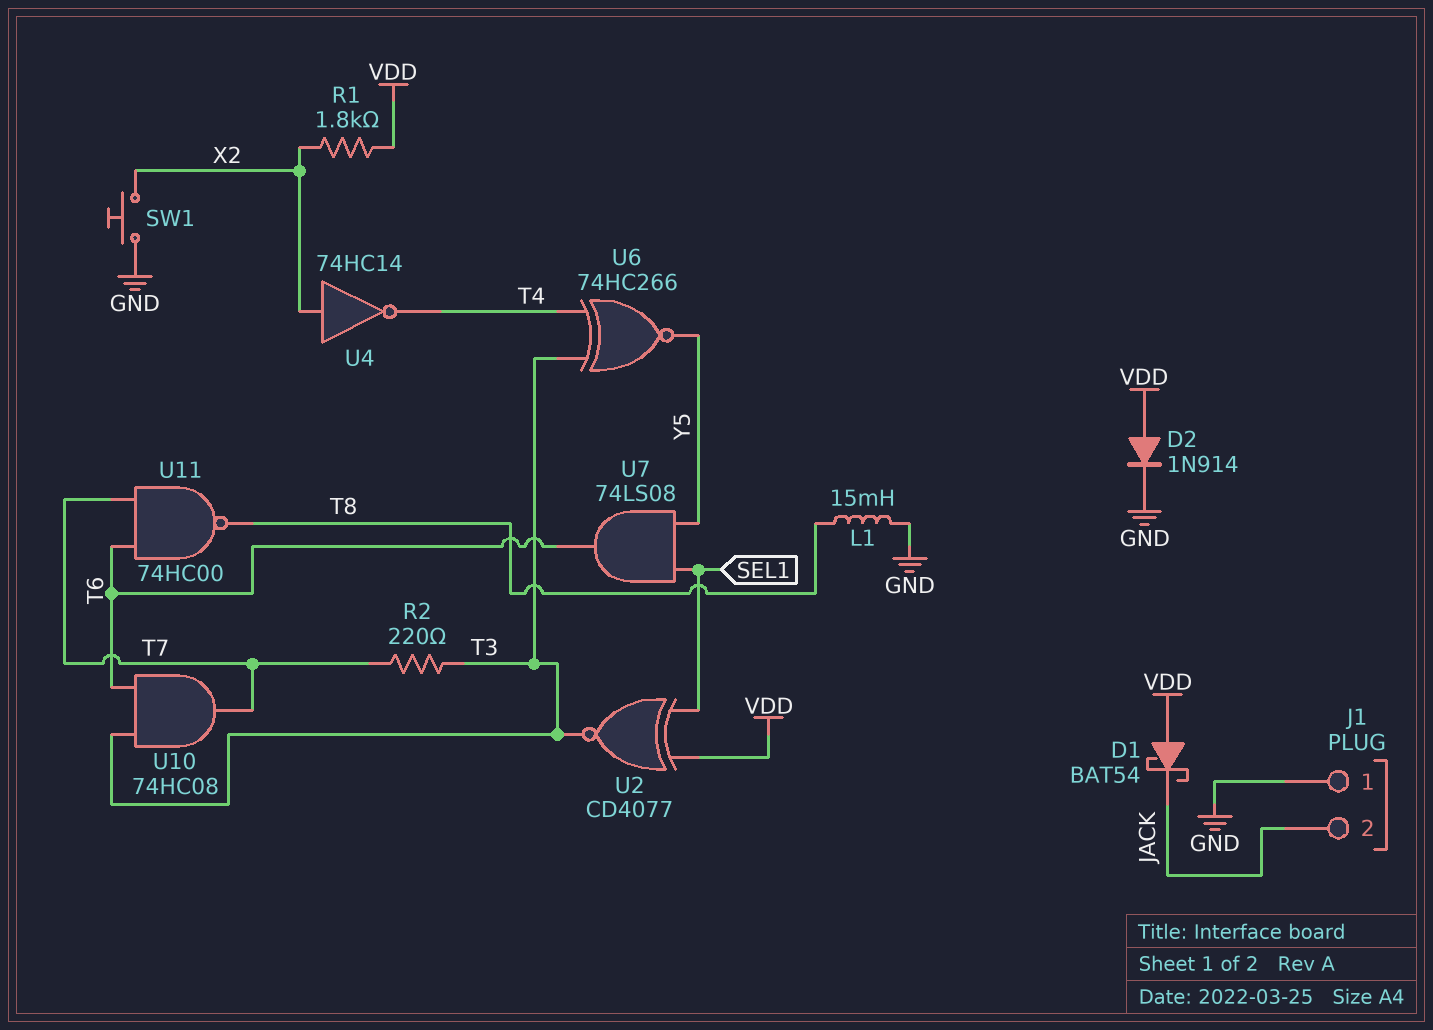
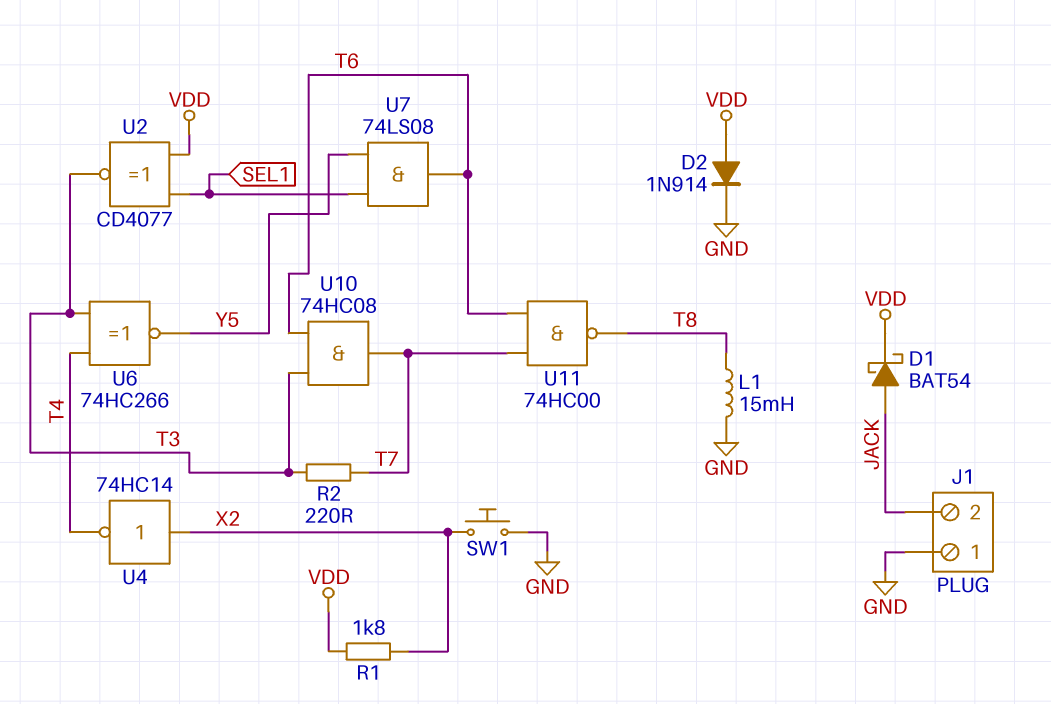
D1: schottky BAT54 (A VDD, K JACK) -> schottky BAT54 (A JACK, K VDD)

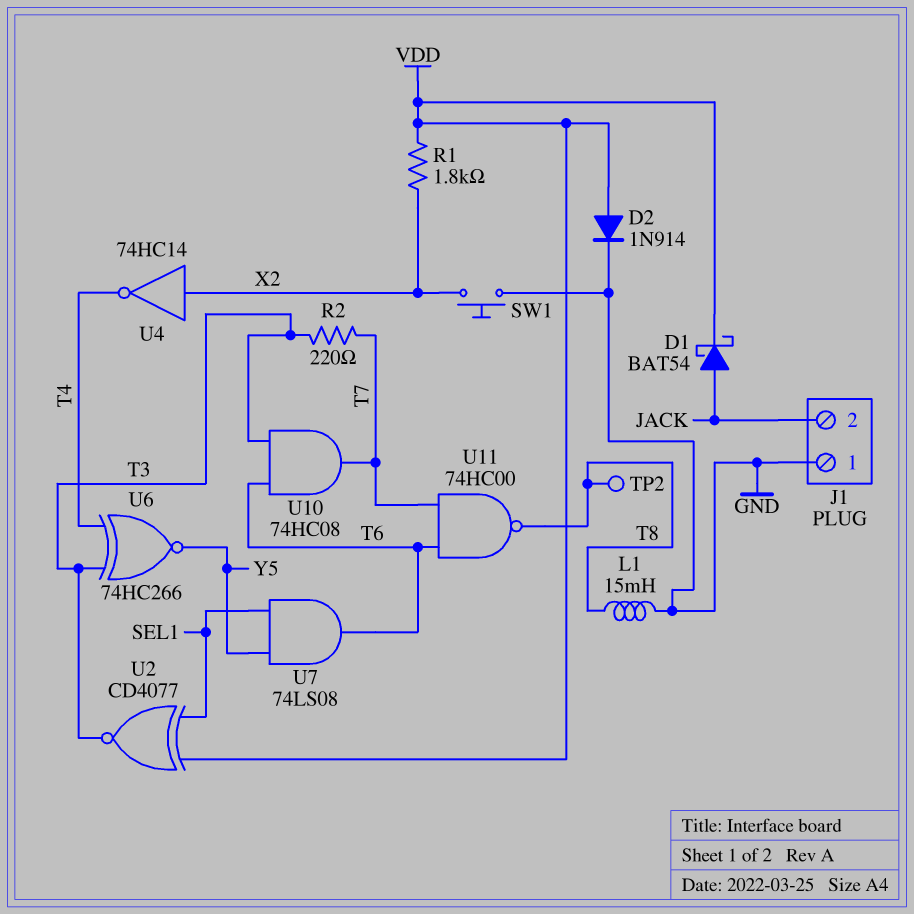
TP2: none -> test point (T8)

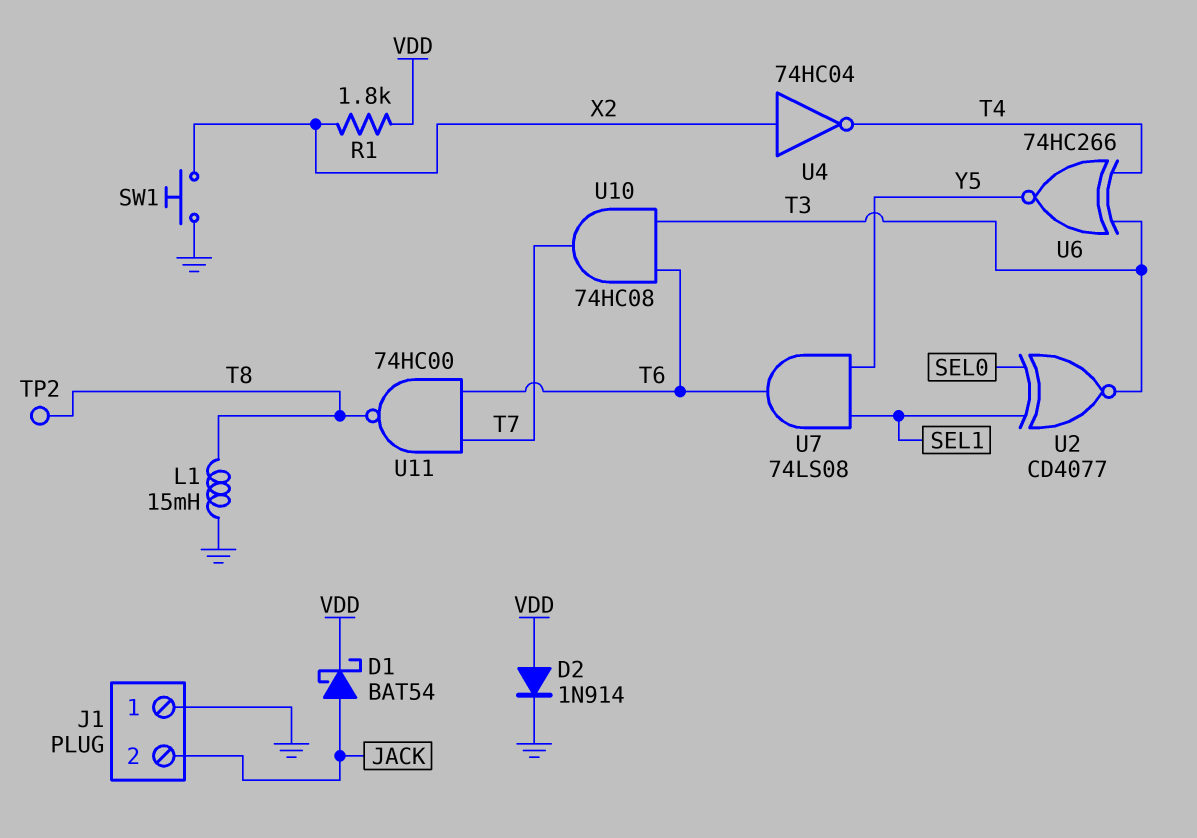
R2: 220 (T3, T7) -> none
U2: XNOR CD4077 (in SEL1, in VDD, out T3) -> XNOR CD4077 (in SEL0, in SEL1, out T3)
U4: NOT 74HC14 (in X2, out T4) -> NOT 74HC04 (in X2, out T4)

